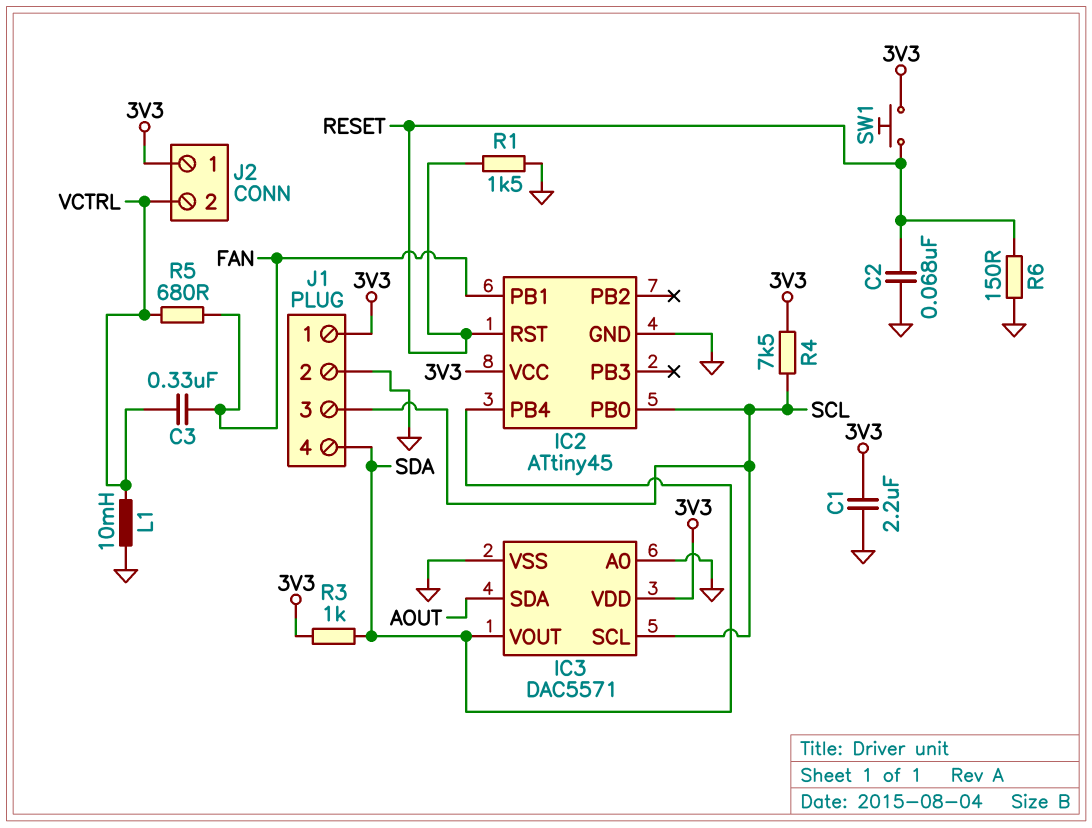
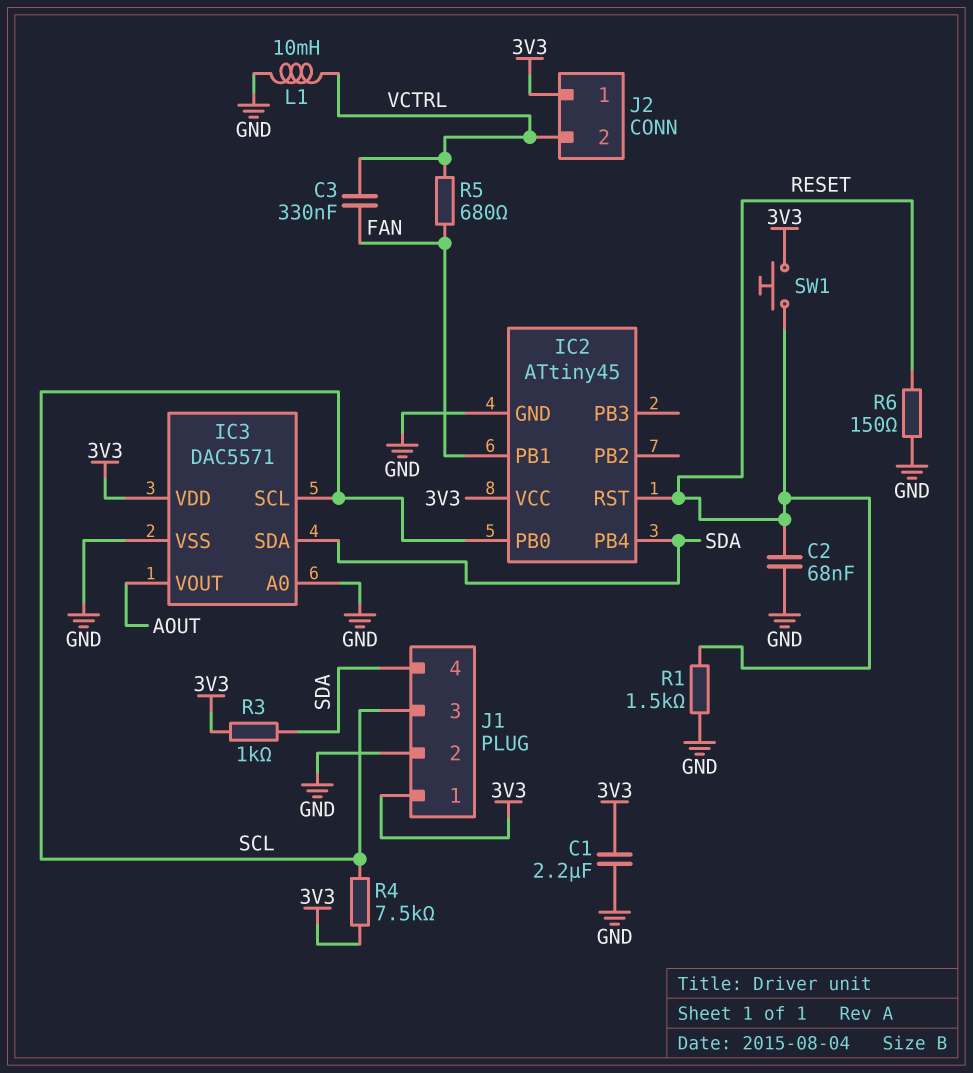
IC3 pin SDA: AOUT -> SDA
IC3 pin VOUT: SDA -> AOUT

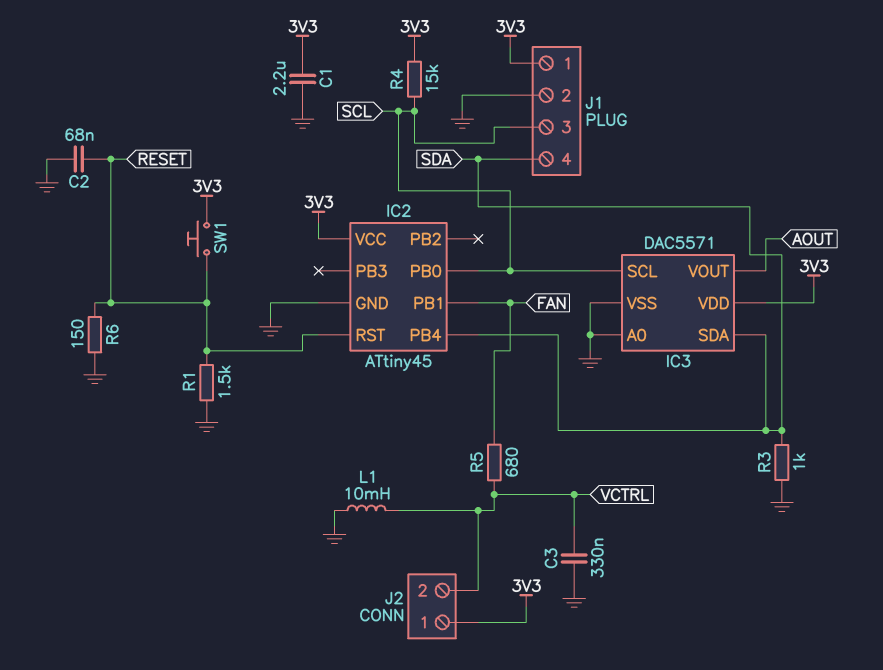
C3: 330nF (FAN, VCTRL) -> 330nF (GND, VCTRL)
R3: 1k (3V3, SDA) -> 1k (GND, SDA)
R4: 7.5k (3V3, SCL) -> 15k (3V3, SCL)

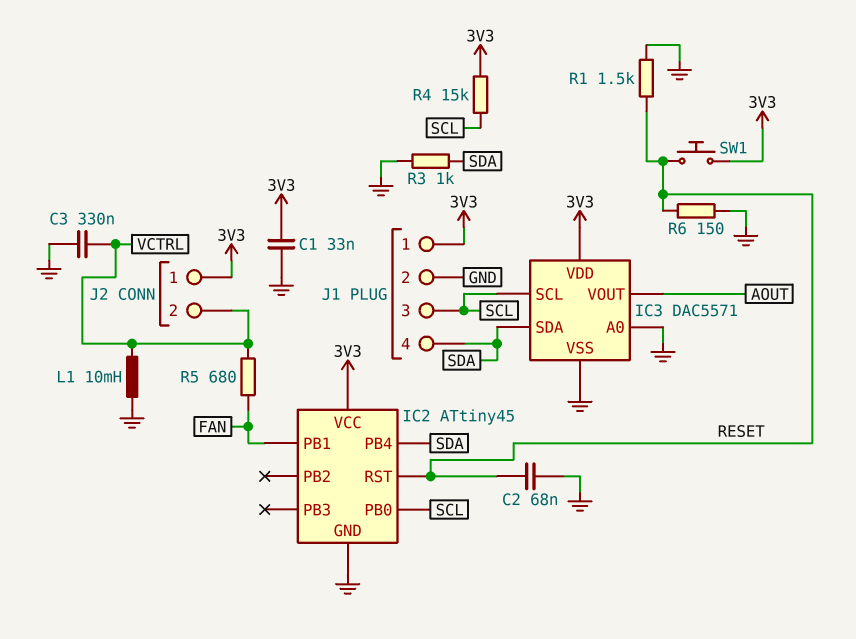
C1: 2.2uF (3V3, GND) -> 33nF (3V3, GND)

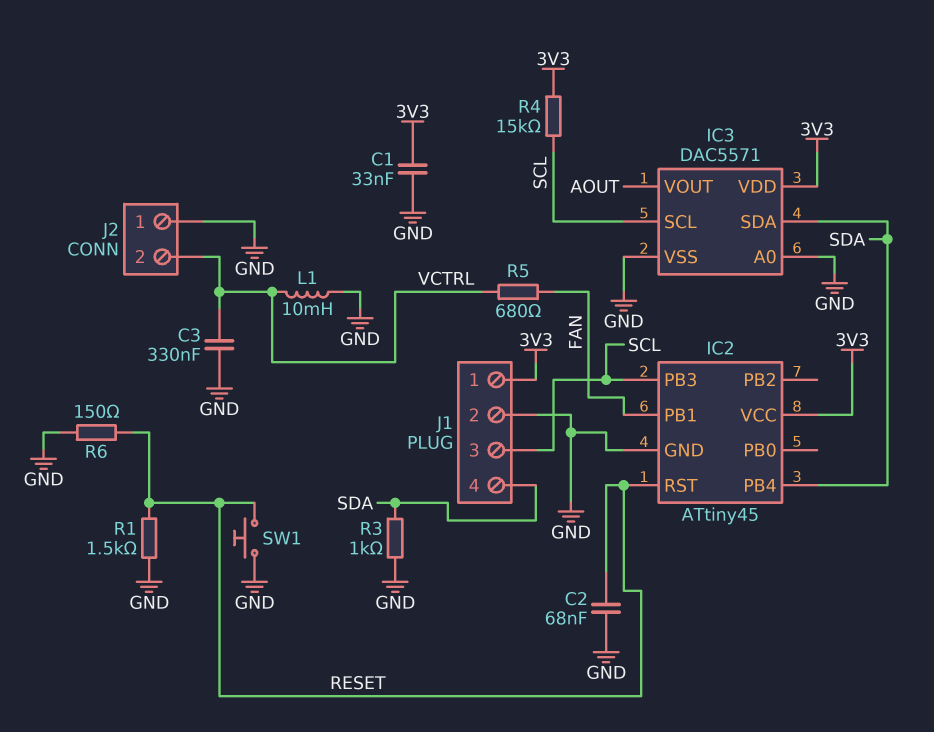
IC2 pin PB0: SCL -> none
IC2 pin PB3: none -> SCL
J2 pin 1: 3V3 -> GND
SW1: button (3V3, RESET) -> button (GND, RESET)

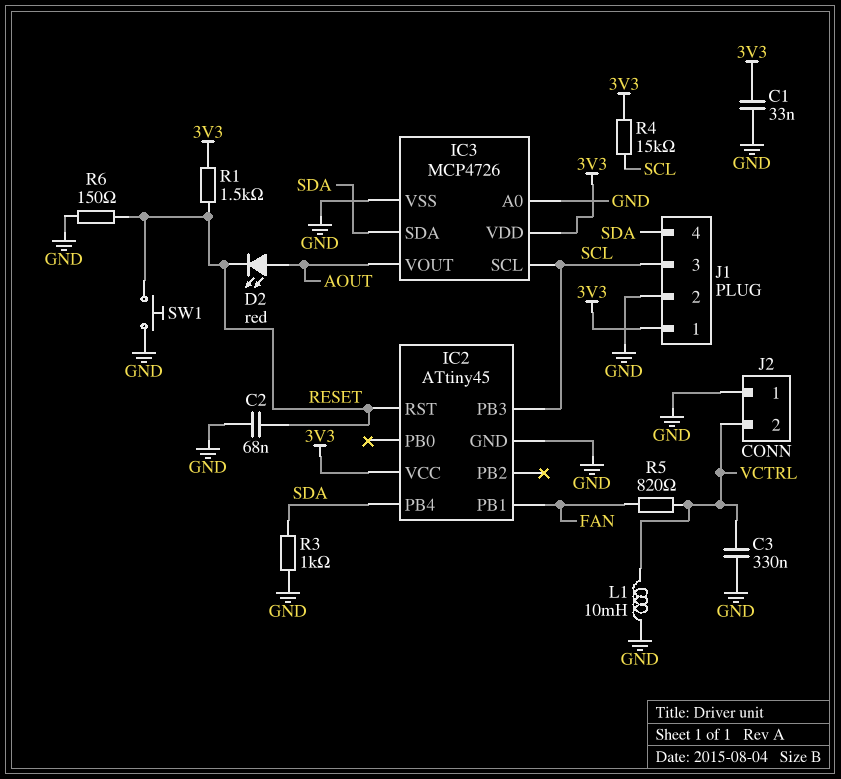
D2: none -> LED red (A AOUT, K RESET)
IC3: DAC5571 -> MCP4726
R1: 1.5k (GND, RESET) -> 1.5k (3V3, RESET)
R5: 680 (FAN, VCTRL) -> 820 (FAN, VCTRL)

